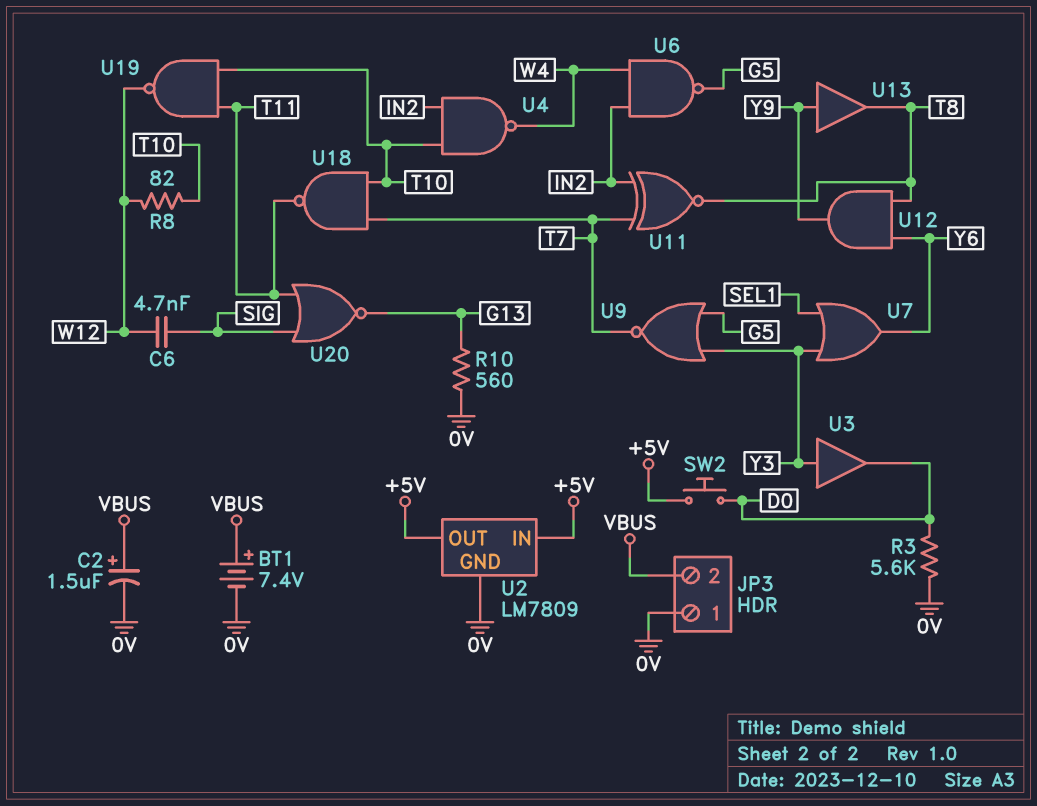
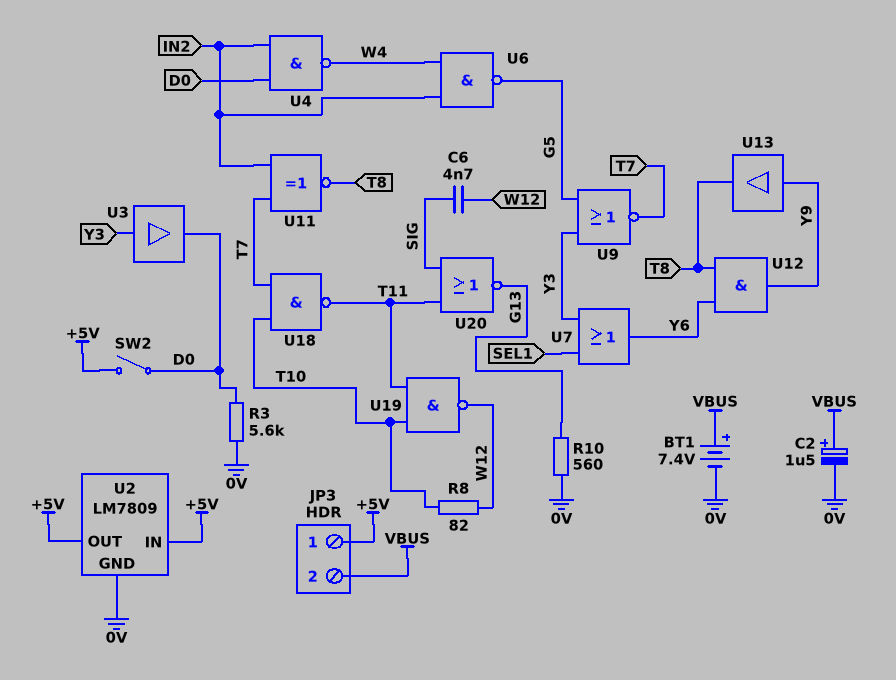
JP3 pin 1: 0V -> +5V
SW2: button (+5V, D0) -> switch (+5V, D0)
U4: NAND (in IN2, in T10, out W4) -> NAND (in D0, in IN2, out W4)

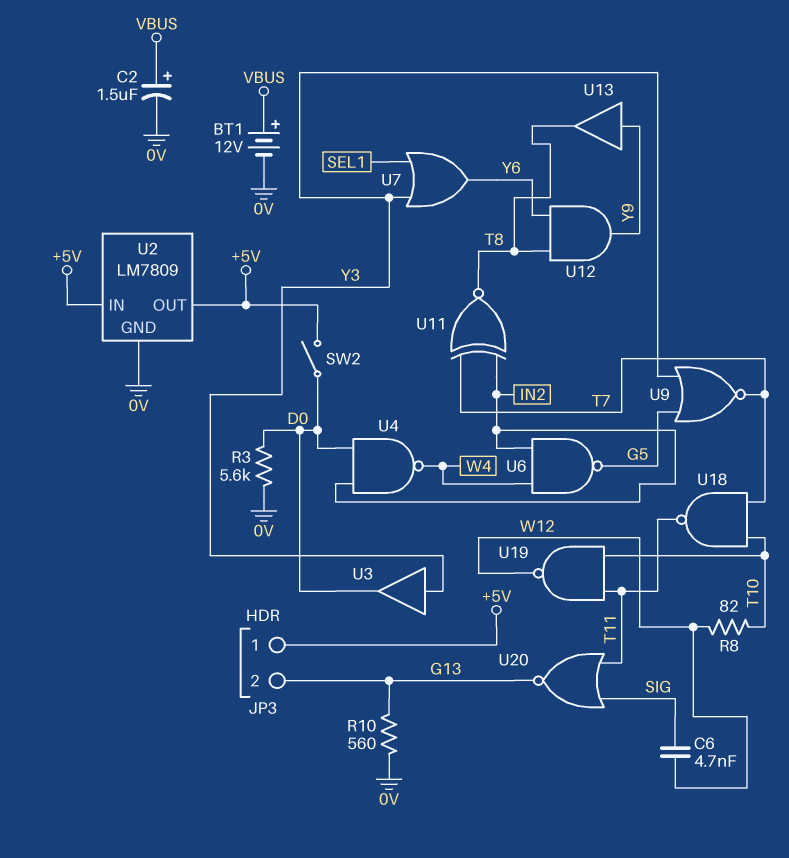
BT1: 7.4V (plus VBUS, minus 0V) -> 12V (plus VBUS, minus 0V)
JP3 pin 2: VBUS -> G13

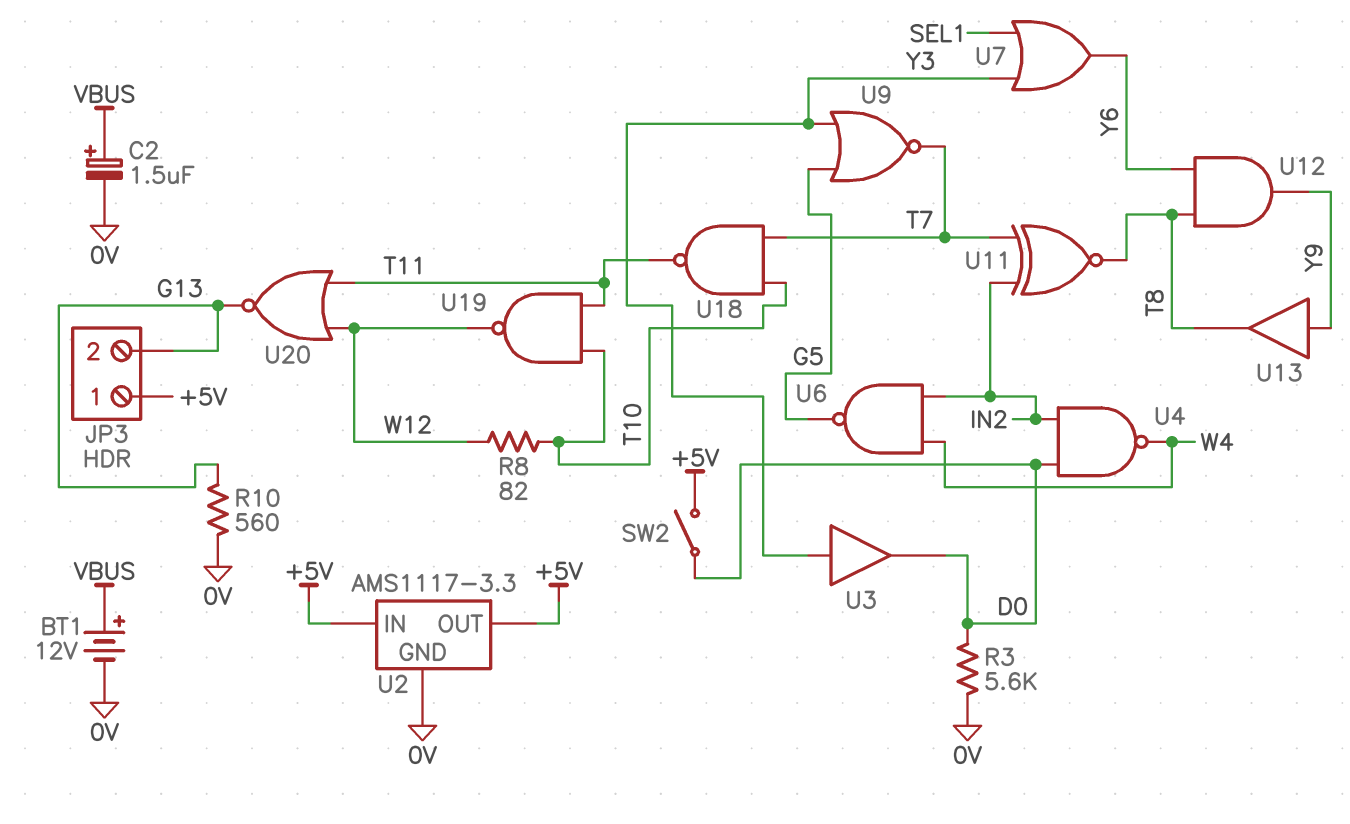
C6: 4.7nF (SIG, W12) -> none
U2: LM7809 -> AMS1117-3.3
U20: NOR (in SIG, in T11, out G13) -> NOR (in T11, in W12, out G13)

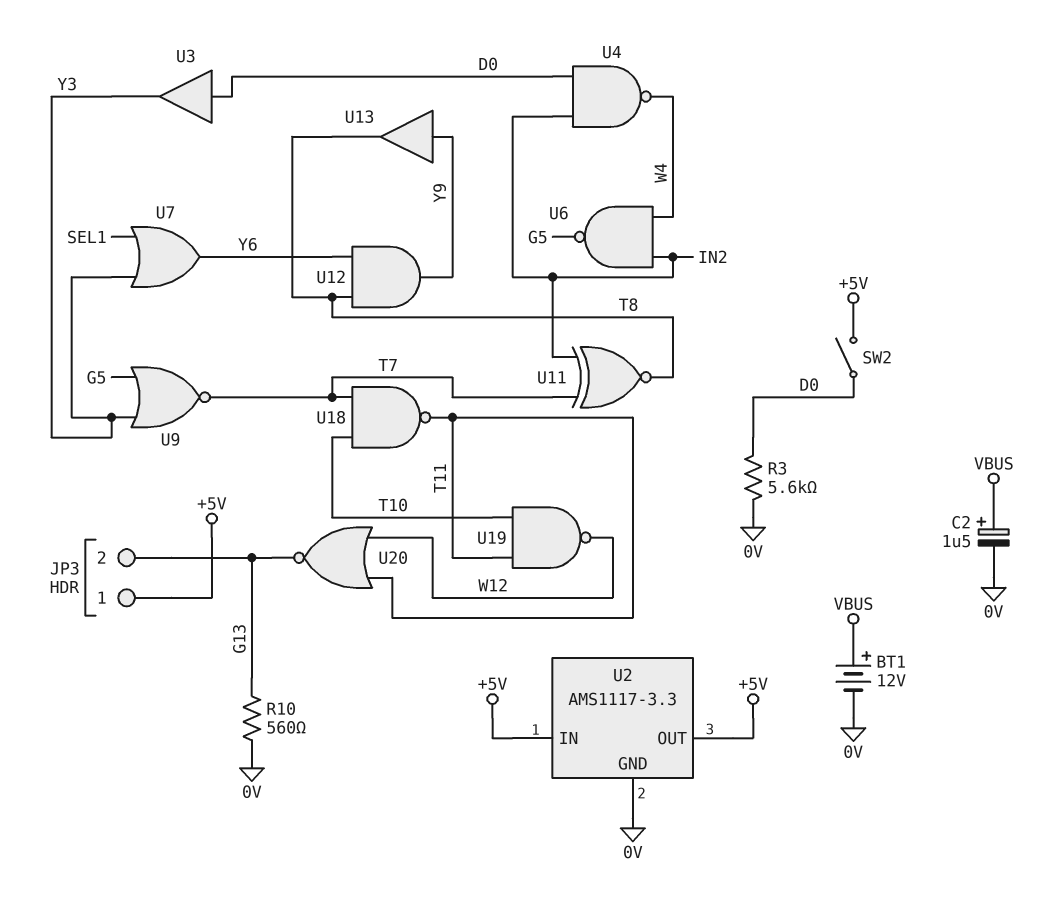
R8: 82 (T10, W12) -> none
U3: buffer (in Y3, out D0) -> buffer (in D0, out Y3)

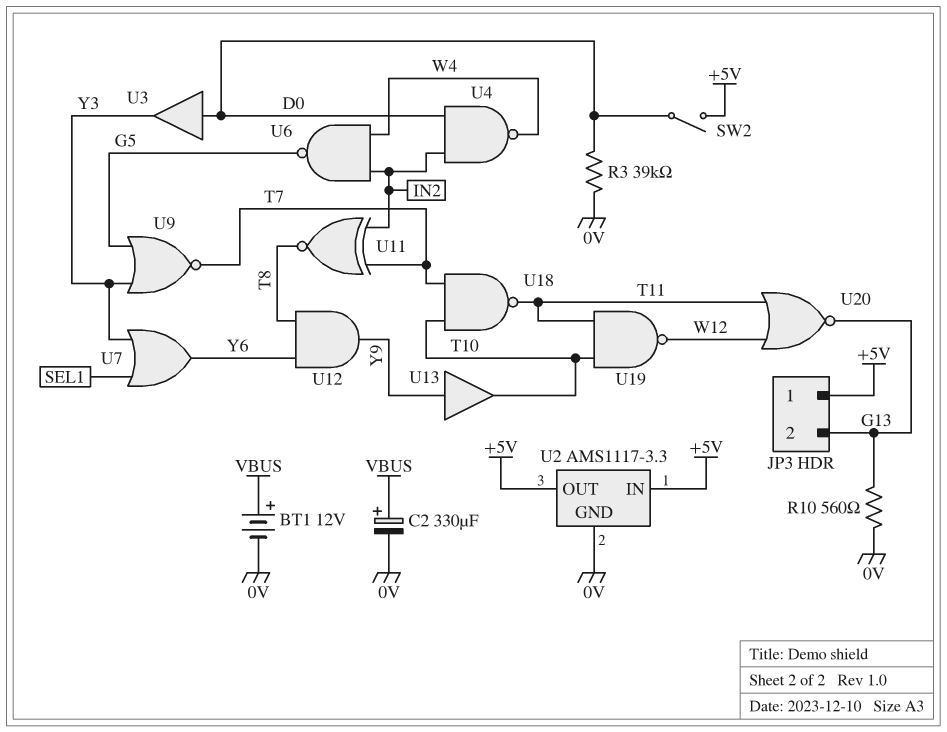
C2: 1.5uF (plus VBUS, minus 0V) -> 330uF (plus VBUS, minus 0V)
R3: 5.6k (0V, D0) -> 39k (0V, D0)
U13: buffer (in Y9, out T8) -> buffer (in Y9, out T10)

